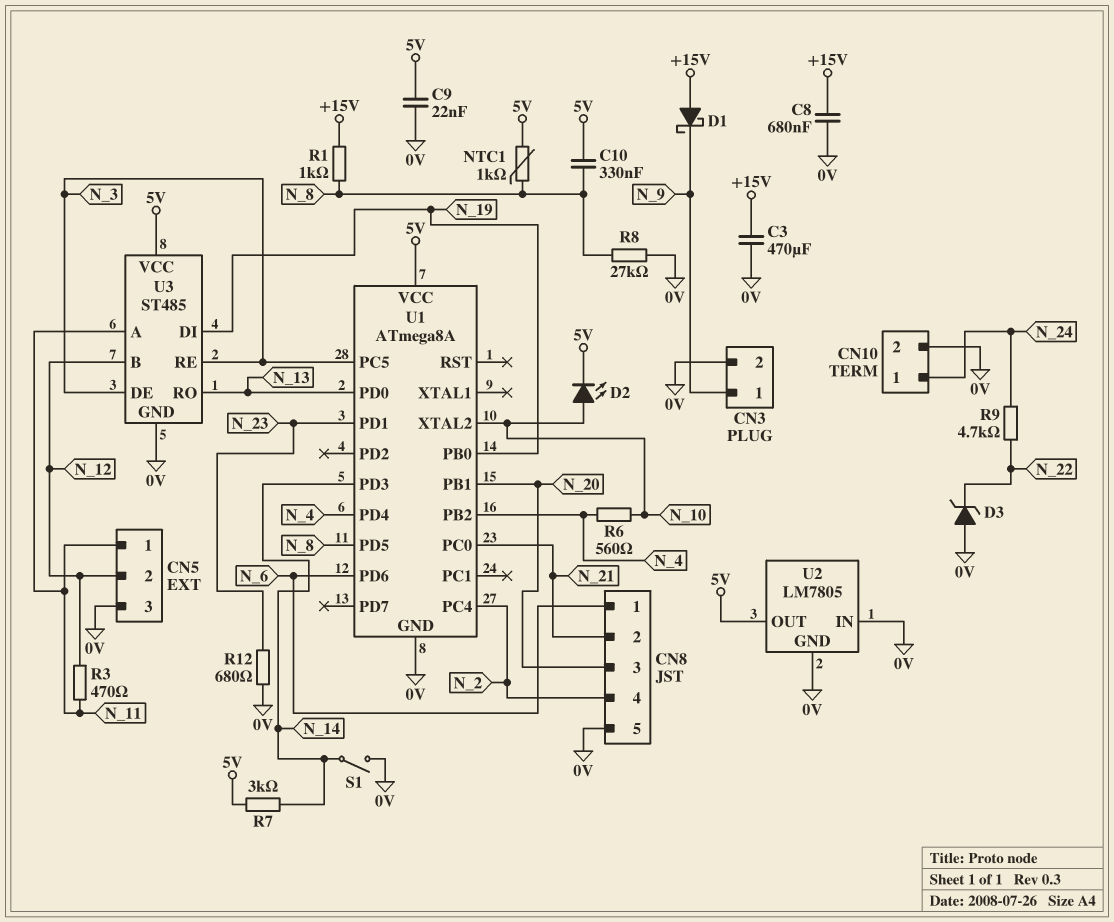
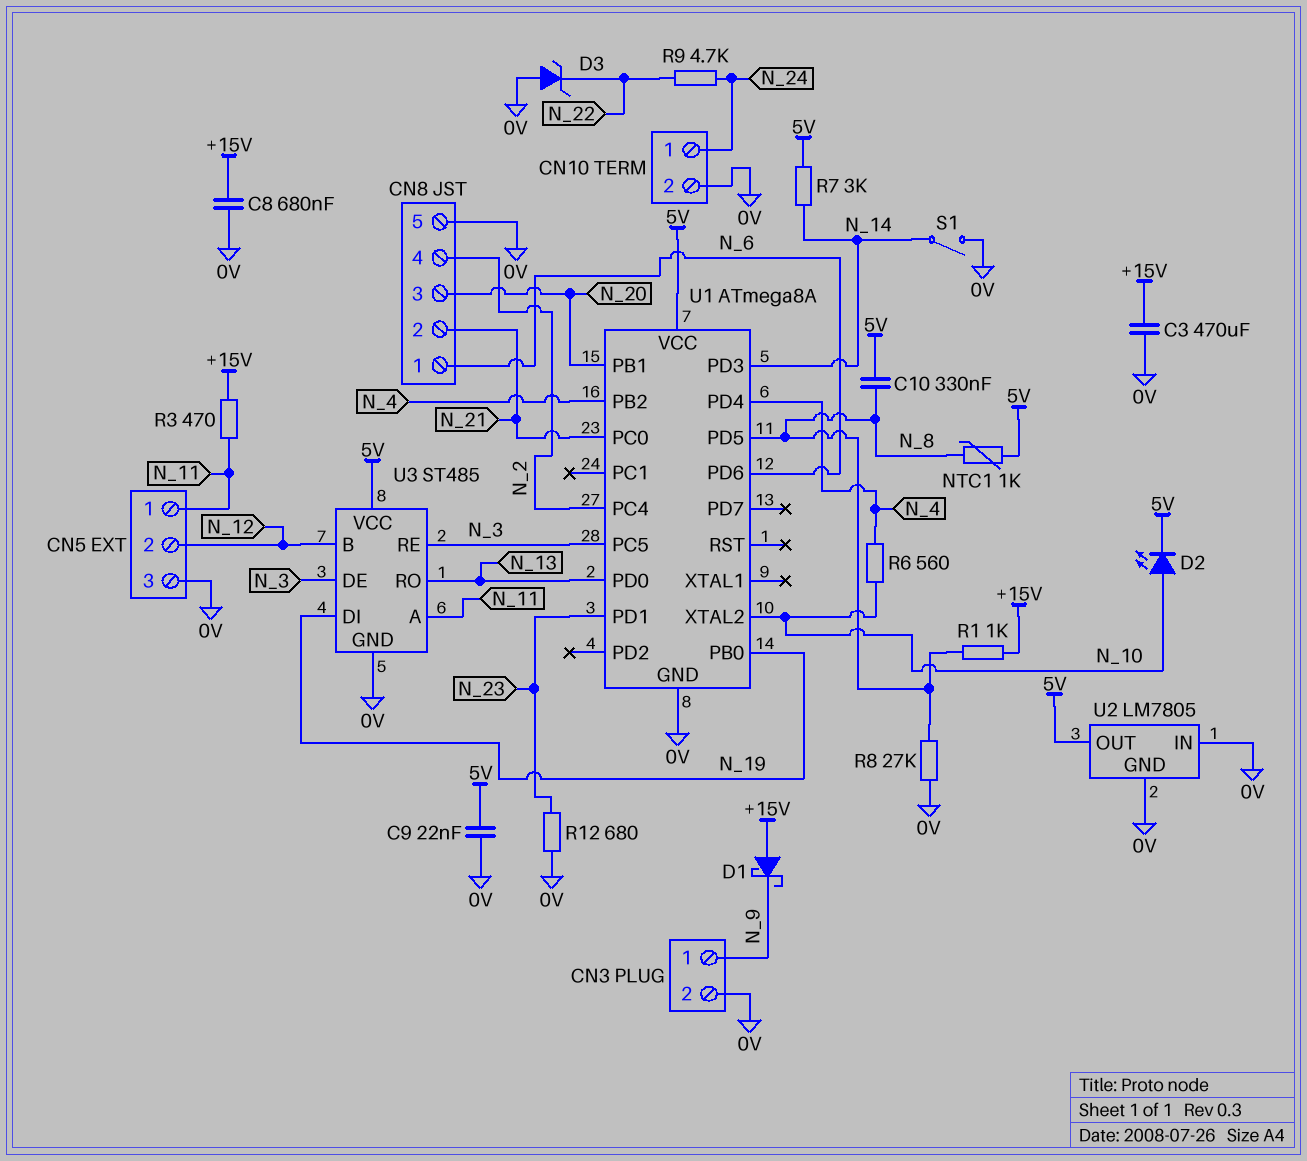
R3: 470 (N_11, N_12) -> 470 (+15V, N_11)

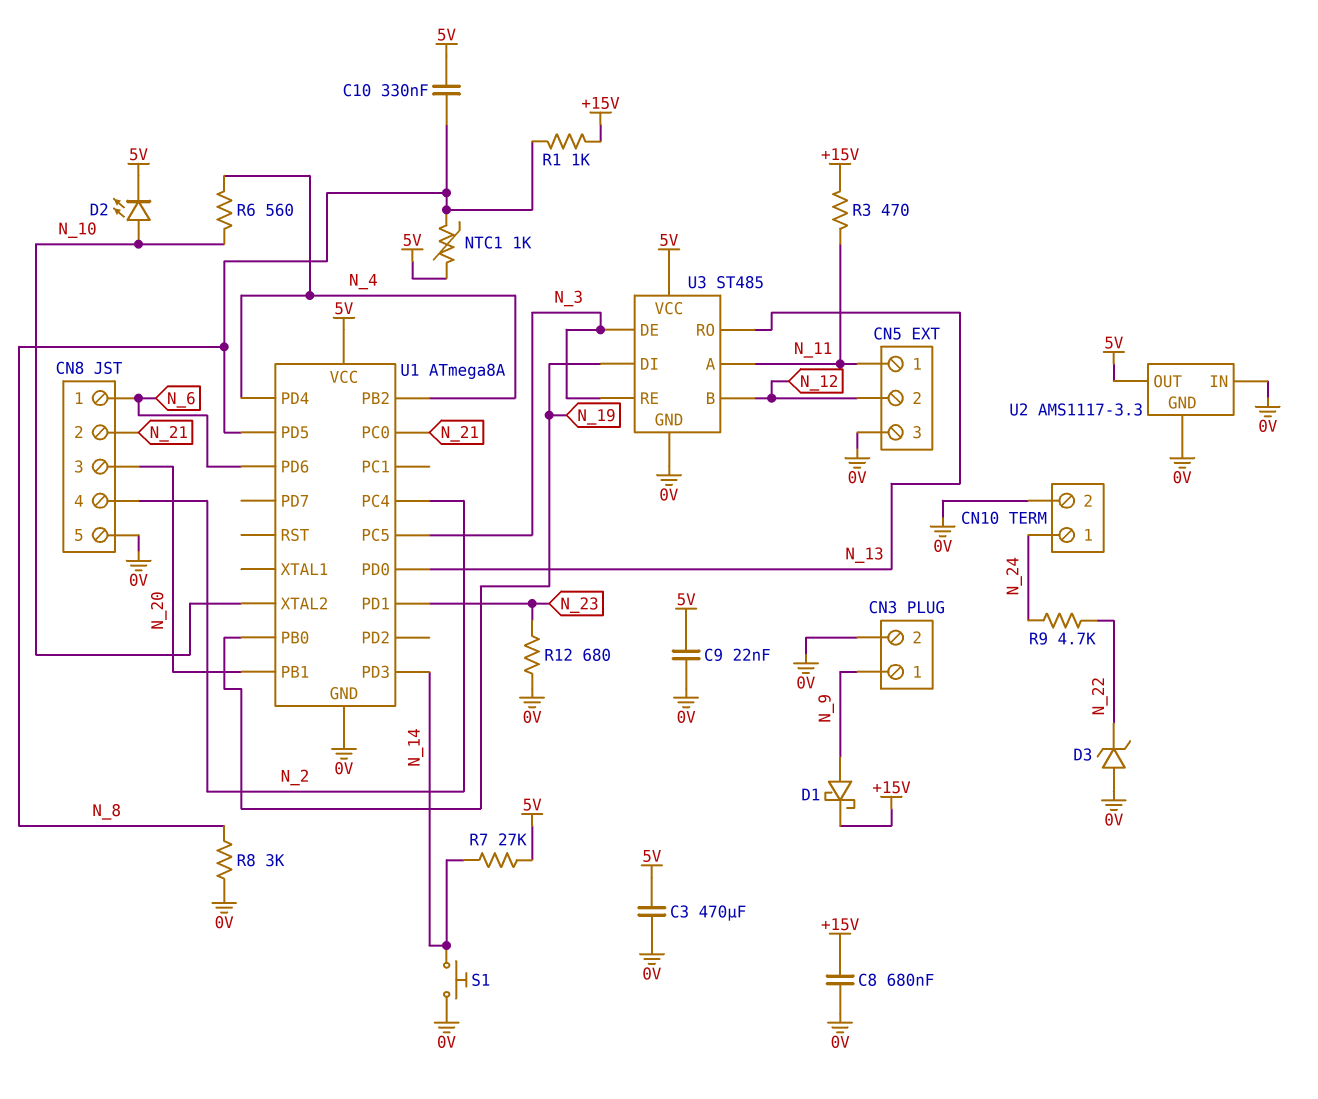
C3: 470uF (+15V, 0V) -> 470uF (0V, 5V)
D1: schottky (A +15V, K N_9) -> schottky (A N_9, K +15V)
R7: 3k (5V, N_14) -> 27k (5V, N_14)
R8: 27k (0V, N_8) -> 3k (0V, N_8)
S1: switch (0V, N_14) -> button (0V, N_14)
U2: LM7805 -> AMS1117-3.3

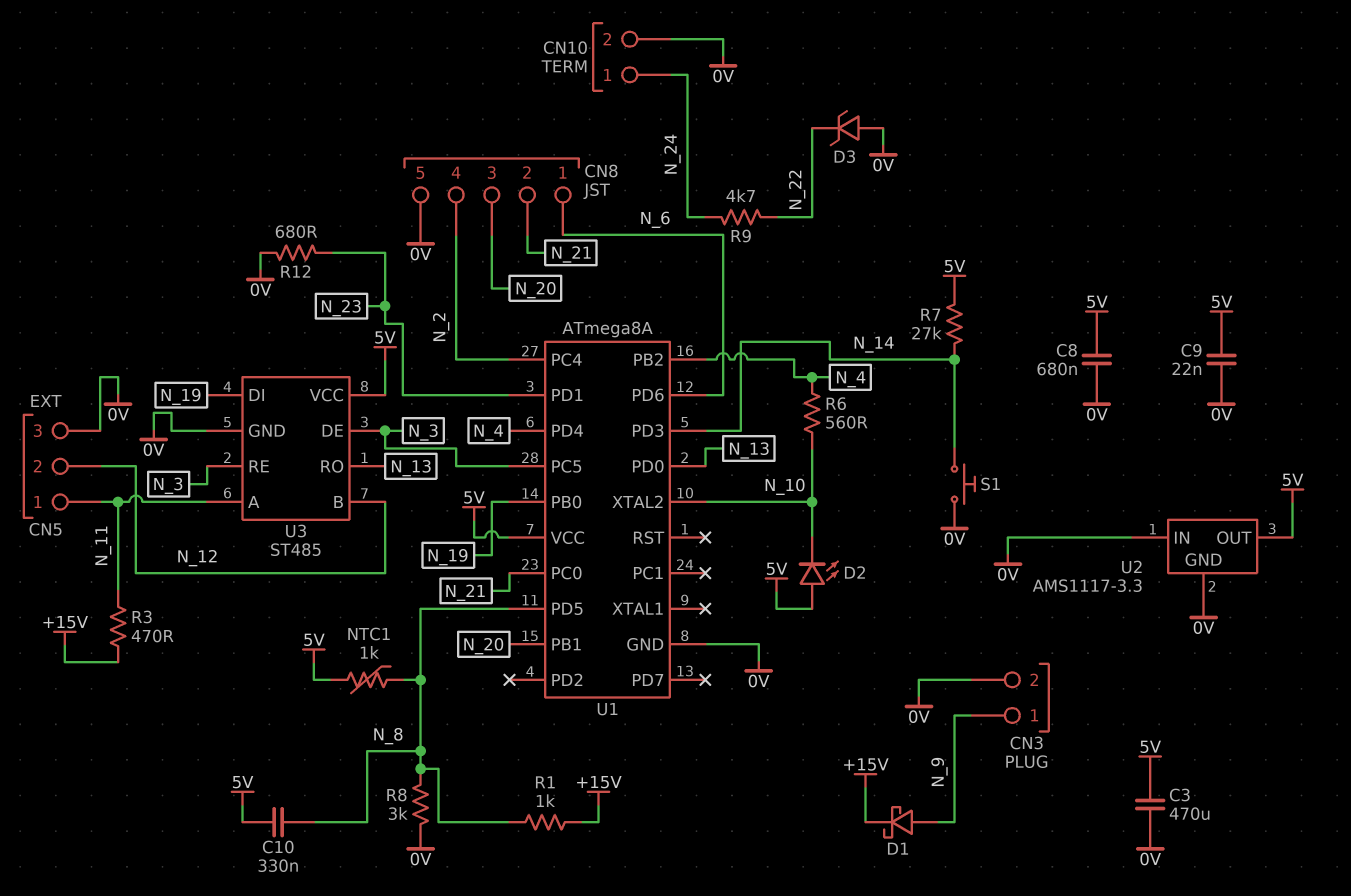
C8: 680nF (+15V, 0V) -> 680nF (0V, 5V)
D2: LED (A N_10, K 5V) -> LED (A 5V, K N_10)

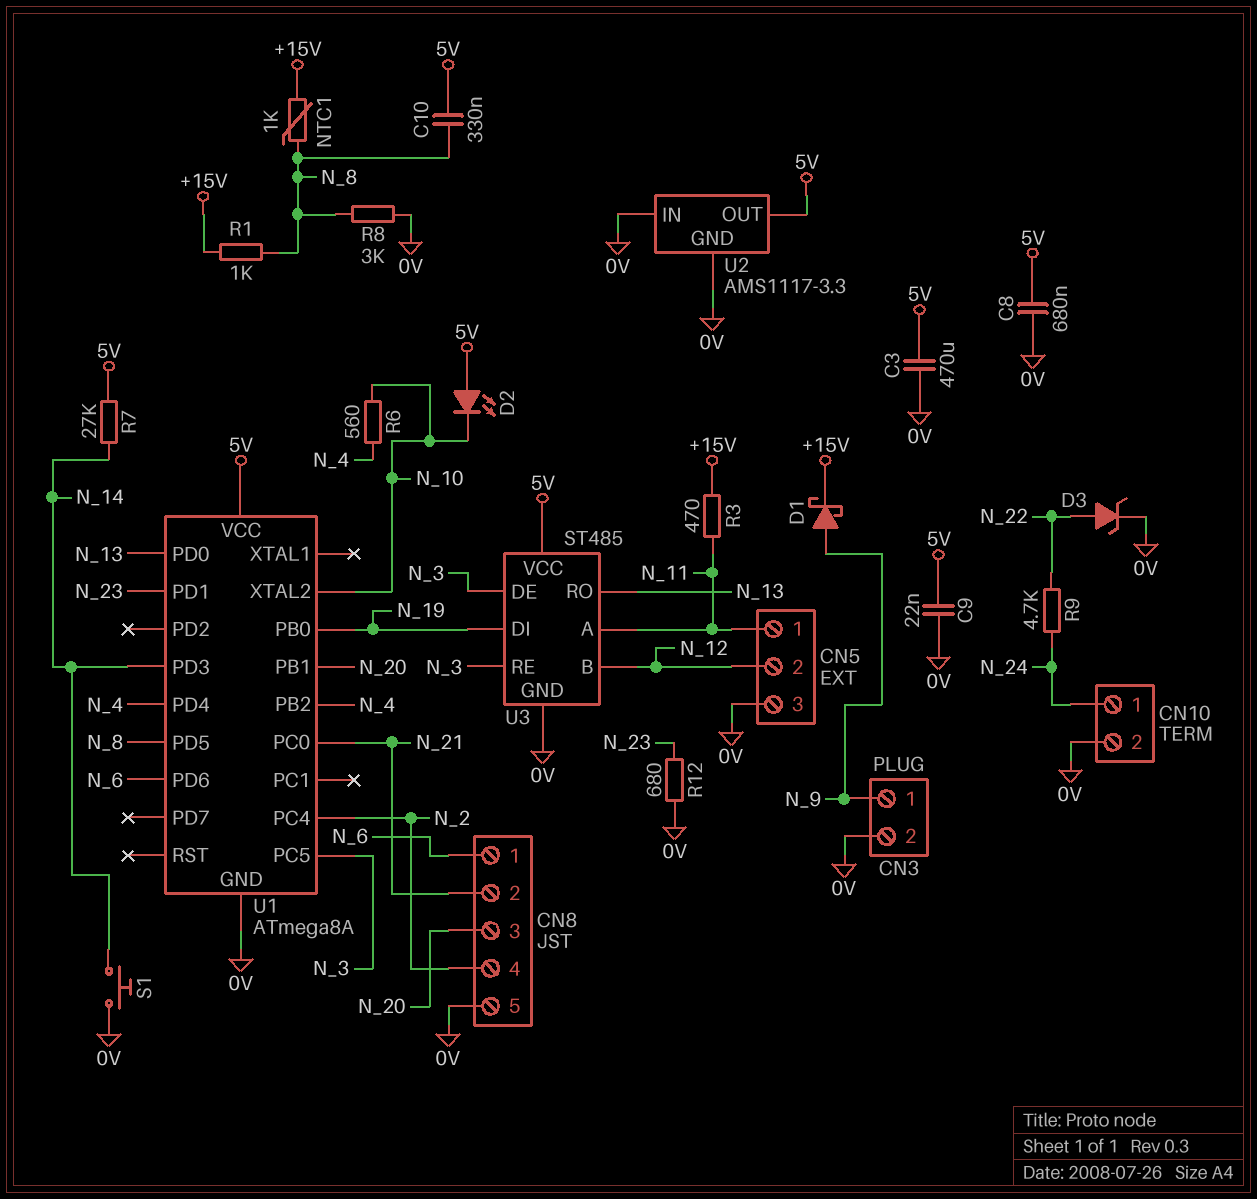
D3: zener (A 0V, K N_22) -> zener (A N_22, K 0V)
NTC1: 1k (5V, N_8) -> 1k (+15V, N_8)

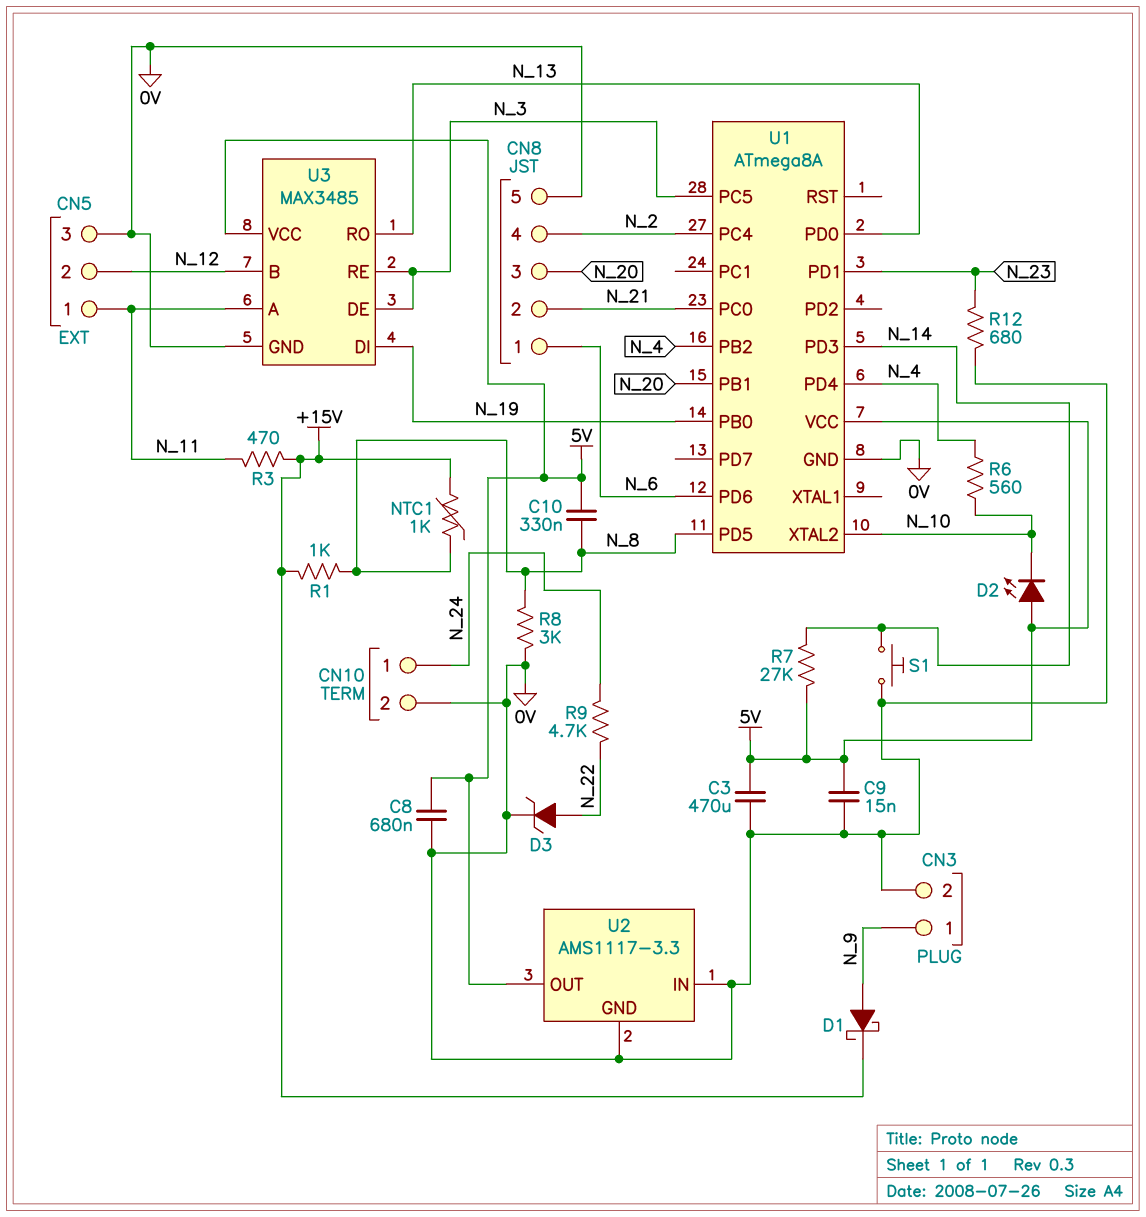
C9: 22nF (0V, 5V) -> 15nF (0V, 5V)
U3: ST485 -> MAX3485

